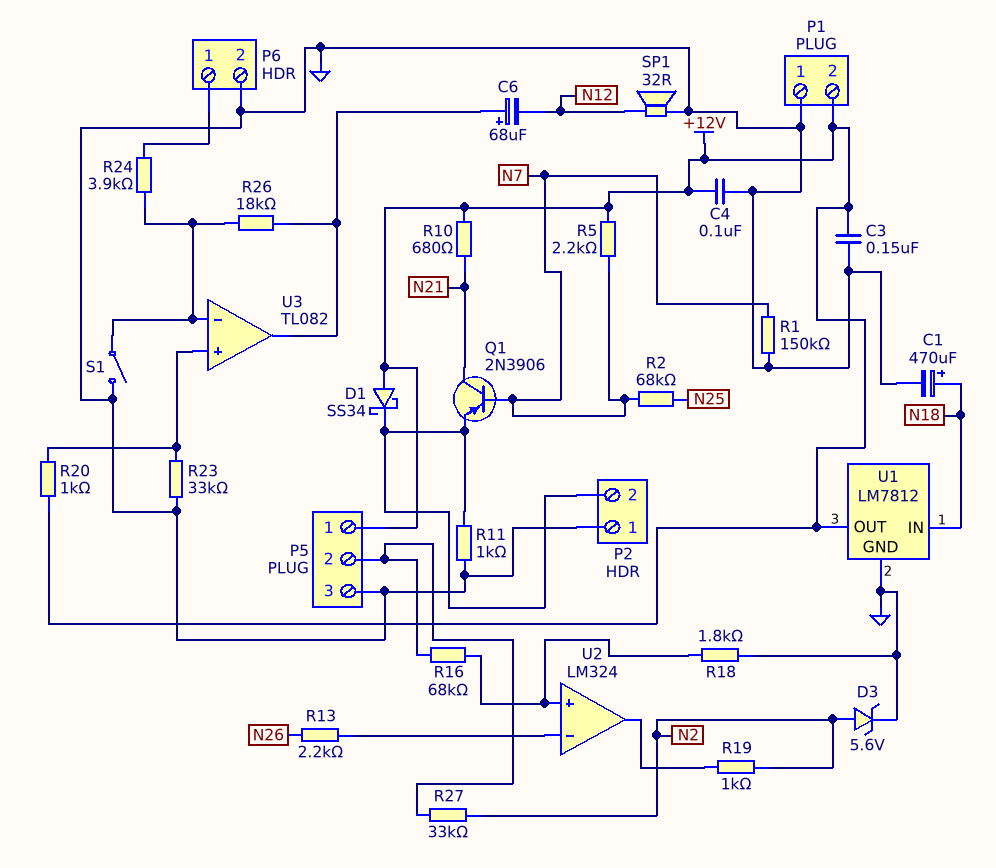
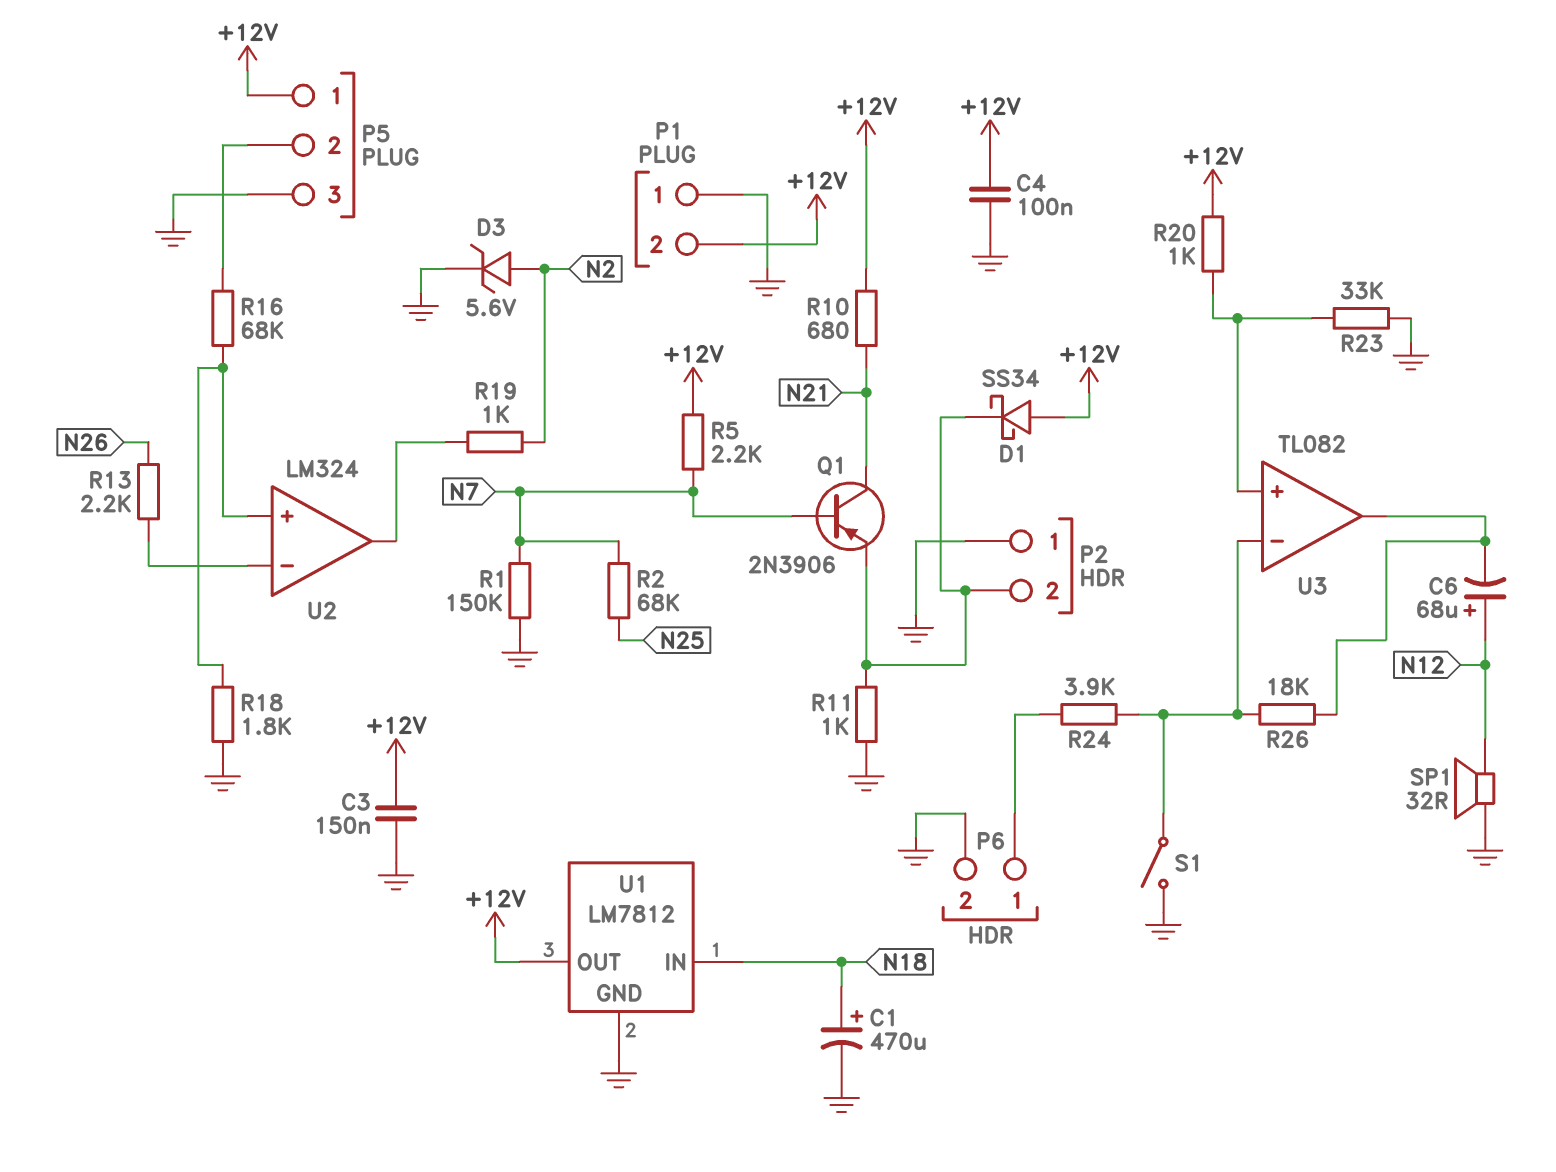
C6: 68uF (plus U3/out, minus N12) -> 68uF (plus N12, minus U3/out)
R27: 33k (N2, P5/2) -> none

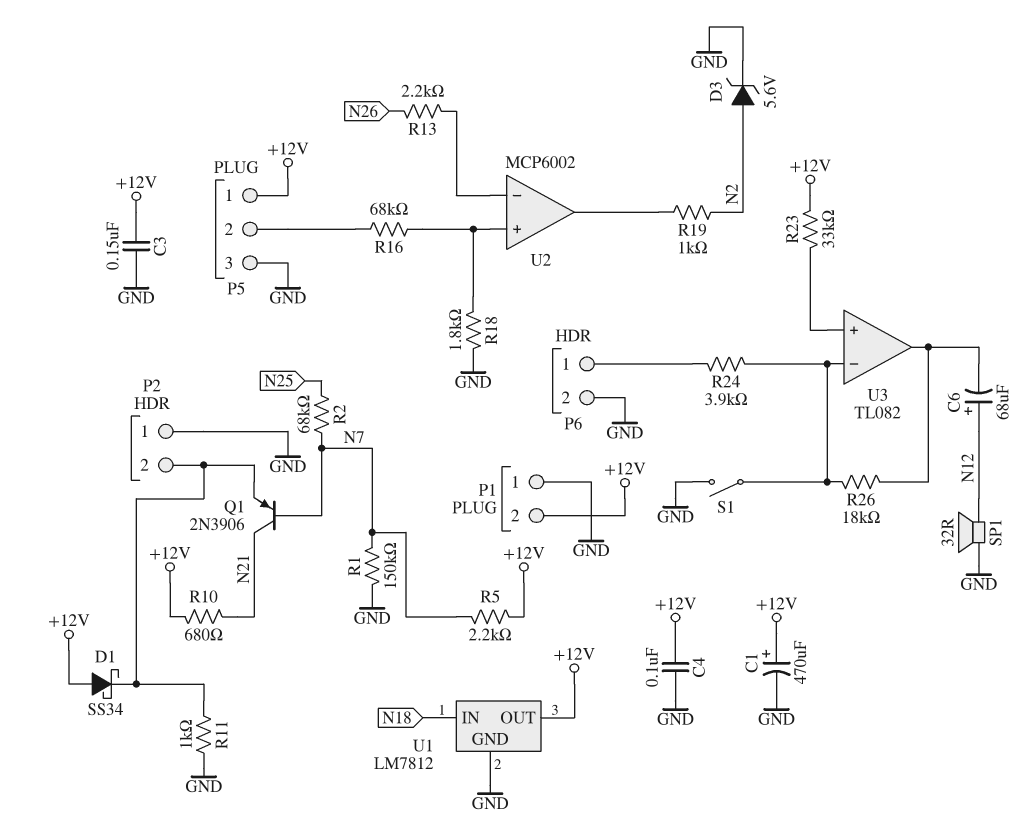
C1: 470uF (plus N18, minus GND) -> 470uF (plus +12V, minus GND)
R20: 1k (+12V, U3/in+) -> none
R23: 33k (GND, U3/in+) -> 33k (+12V, U3/in+)
U2: LM324 -> MCP6002

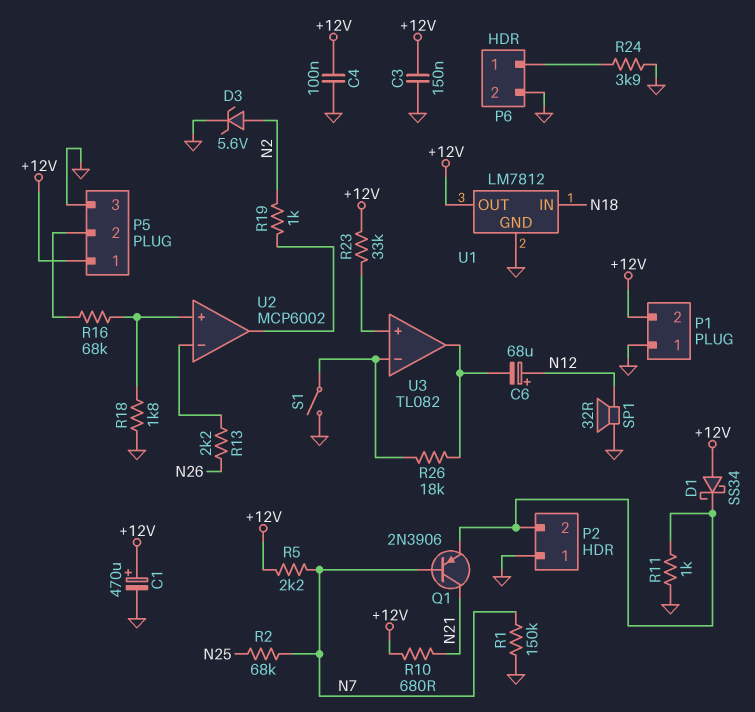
R24: 3.9k (P6/1, U3/in-) -> 3.9k (GND, P6/1)

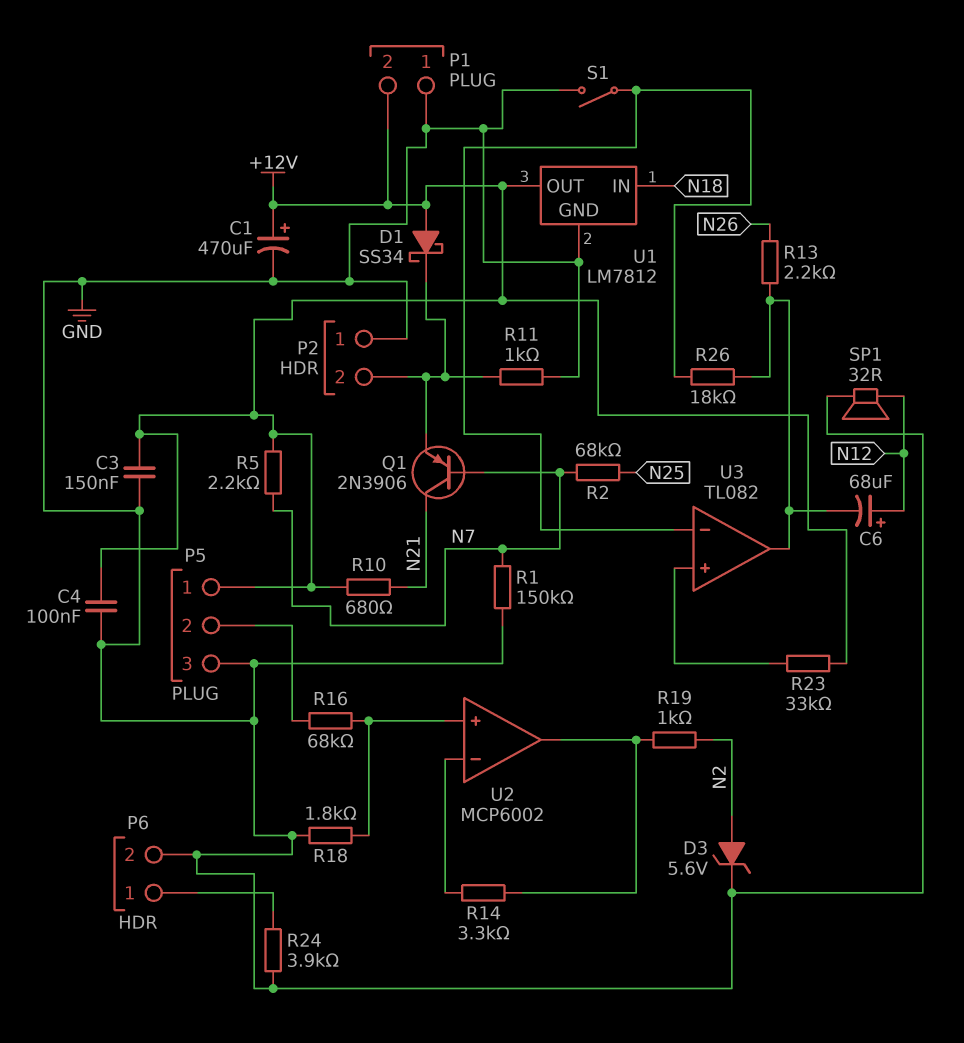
R13: 2.2k (N26, U2/in-) -> 2.2k (N26, U3/out)
R14: none -> 3.3k (U2/in-, U2/out)

